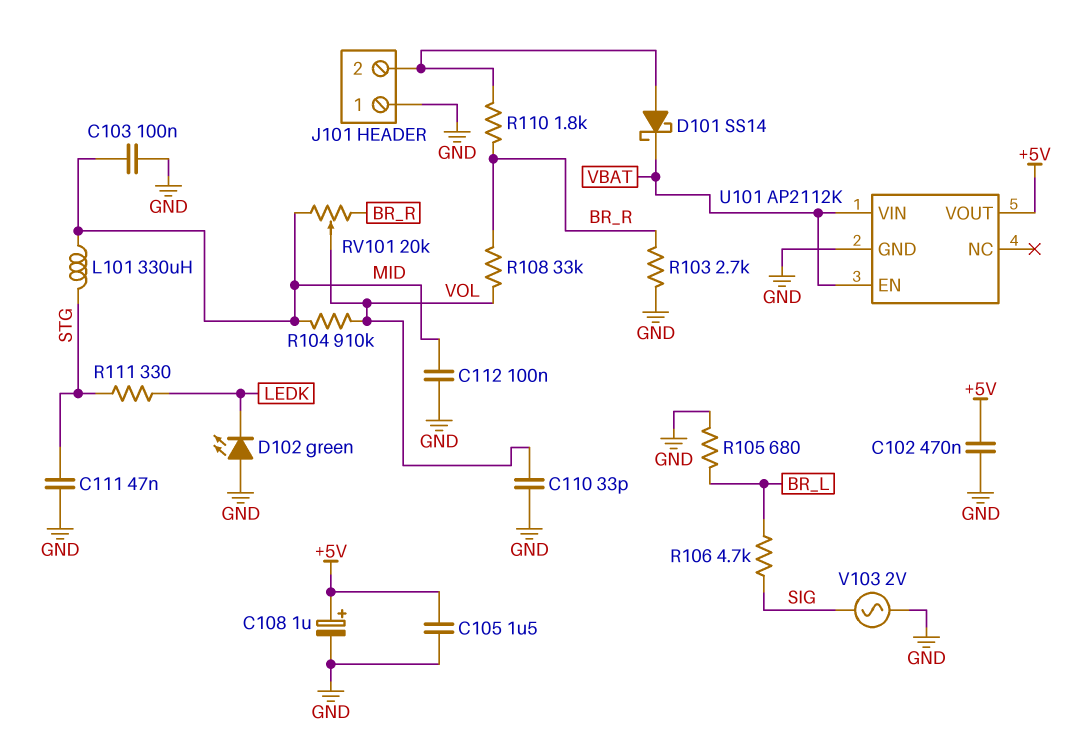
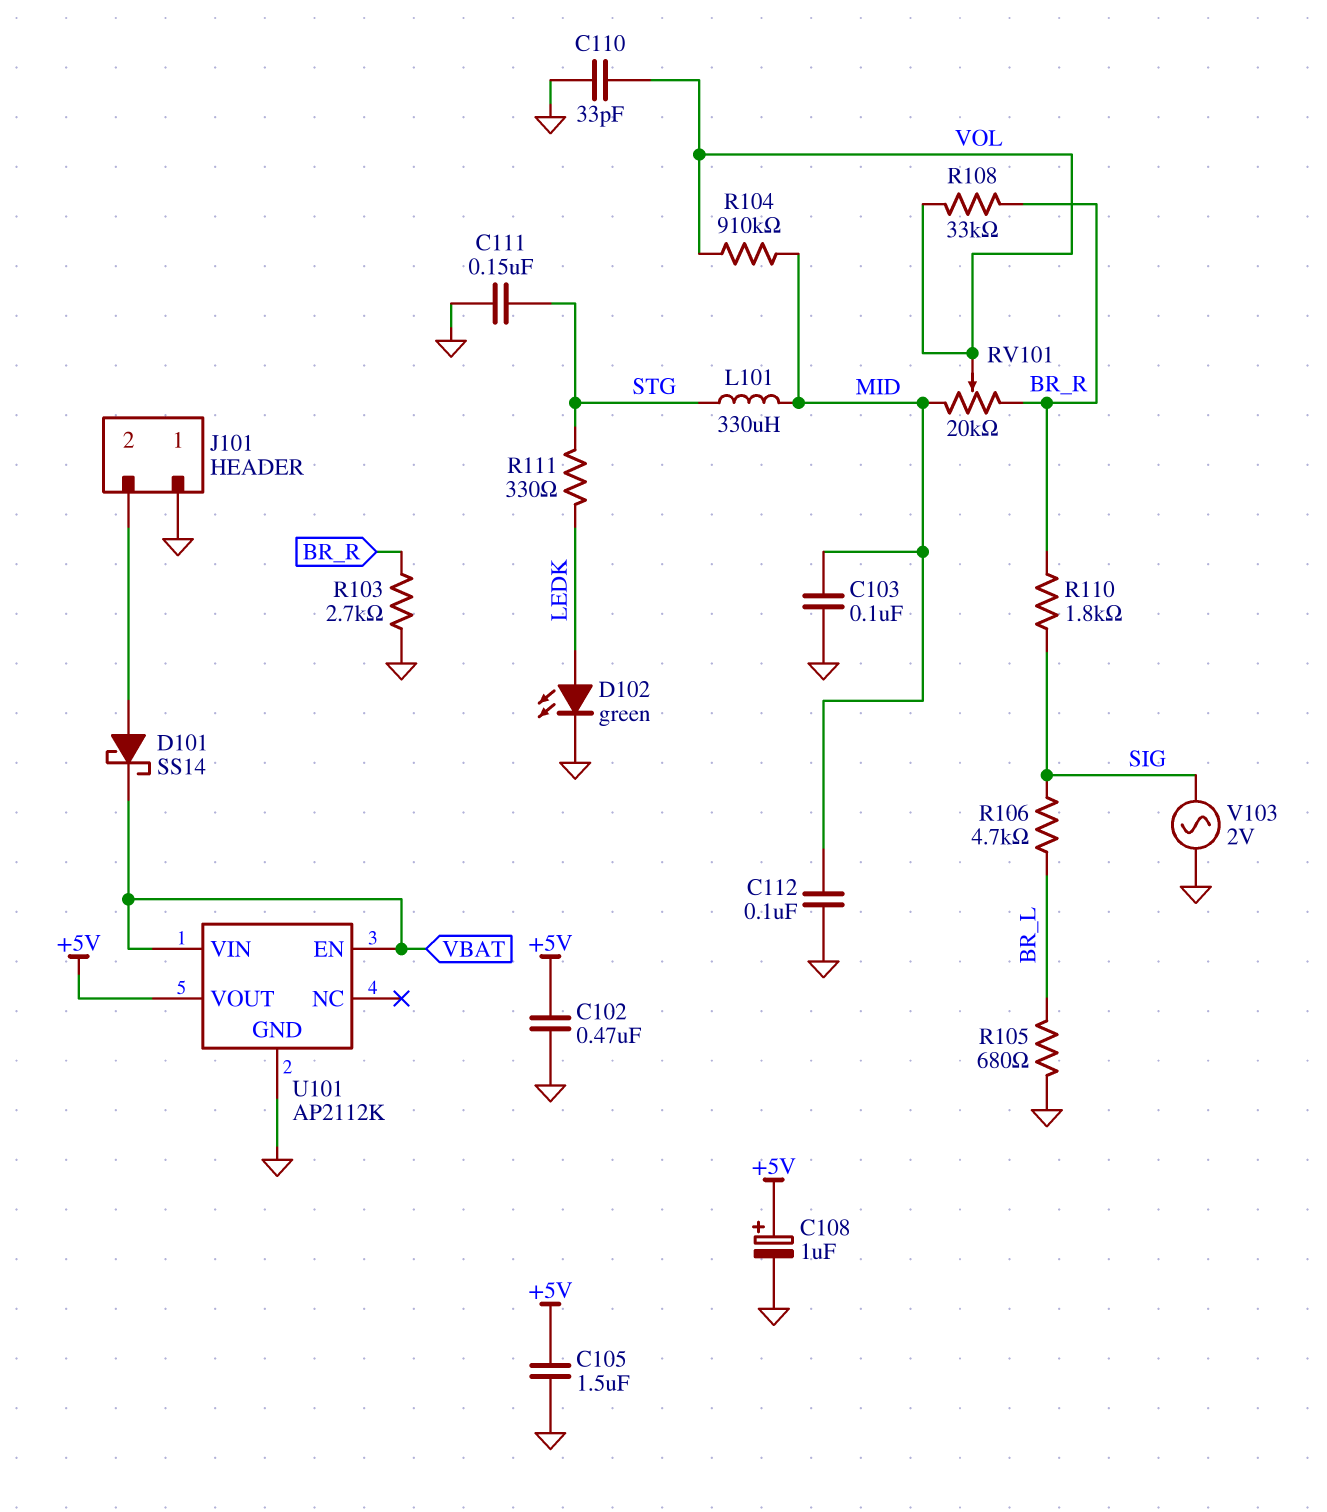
C111: 47nF (GND, STG) -> 150nF (GND, STG)
D102: LED green (A GND, K LEDK) -> LED green (A LEDK, K GND)
R110: 1.8k (BR_R, J101/2) -> 1.8k (BR_R, SIG)

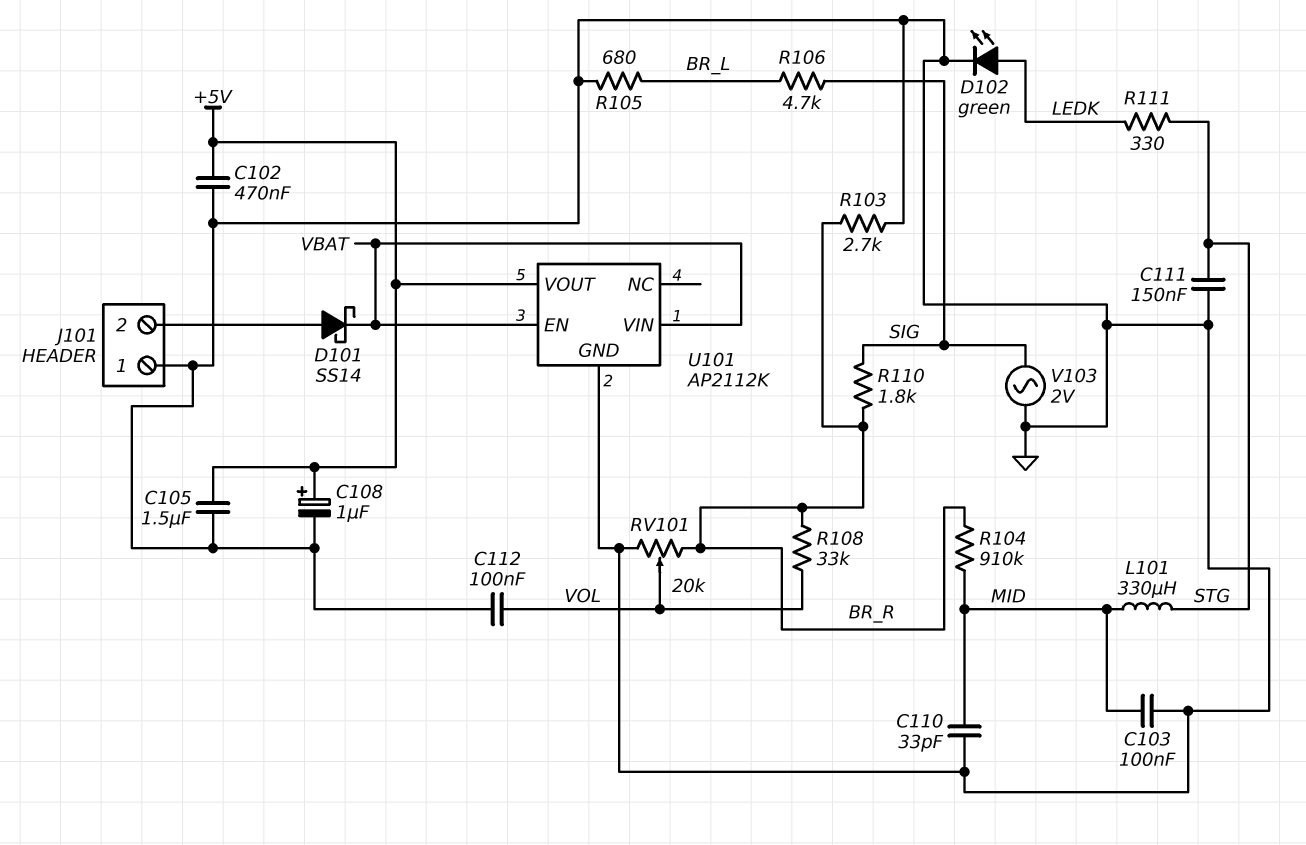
C110: 33pF (GND, VOL) -> 33pF (GND, MID)
C112: 100nF (GND, MID) -> 100nF (GND, VOL)
R104: 910k (MID, VOL) -> 910k (BR_R, MID)
RV101: 20k (BR_R, MID, wiper VOL) -> 20k (BR_R, GND, wiper VOL)

